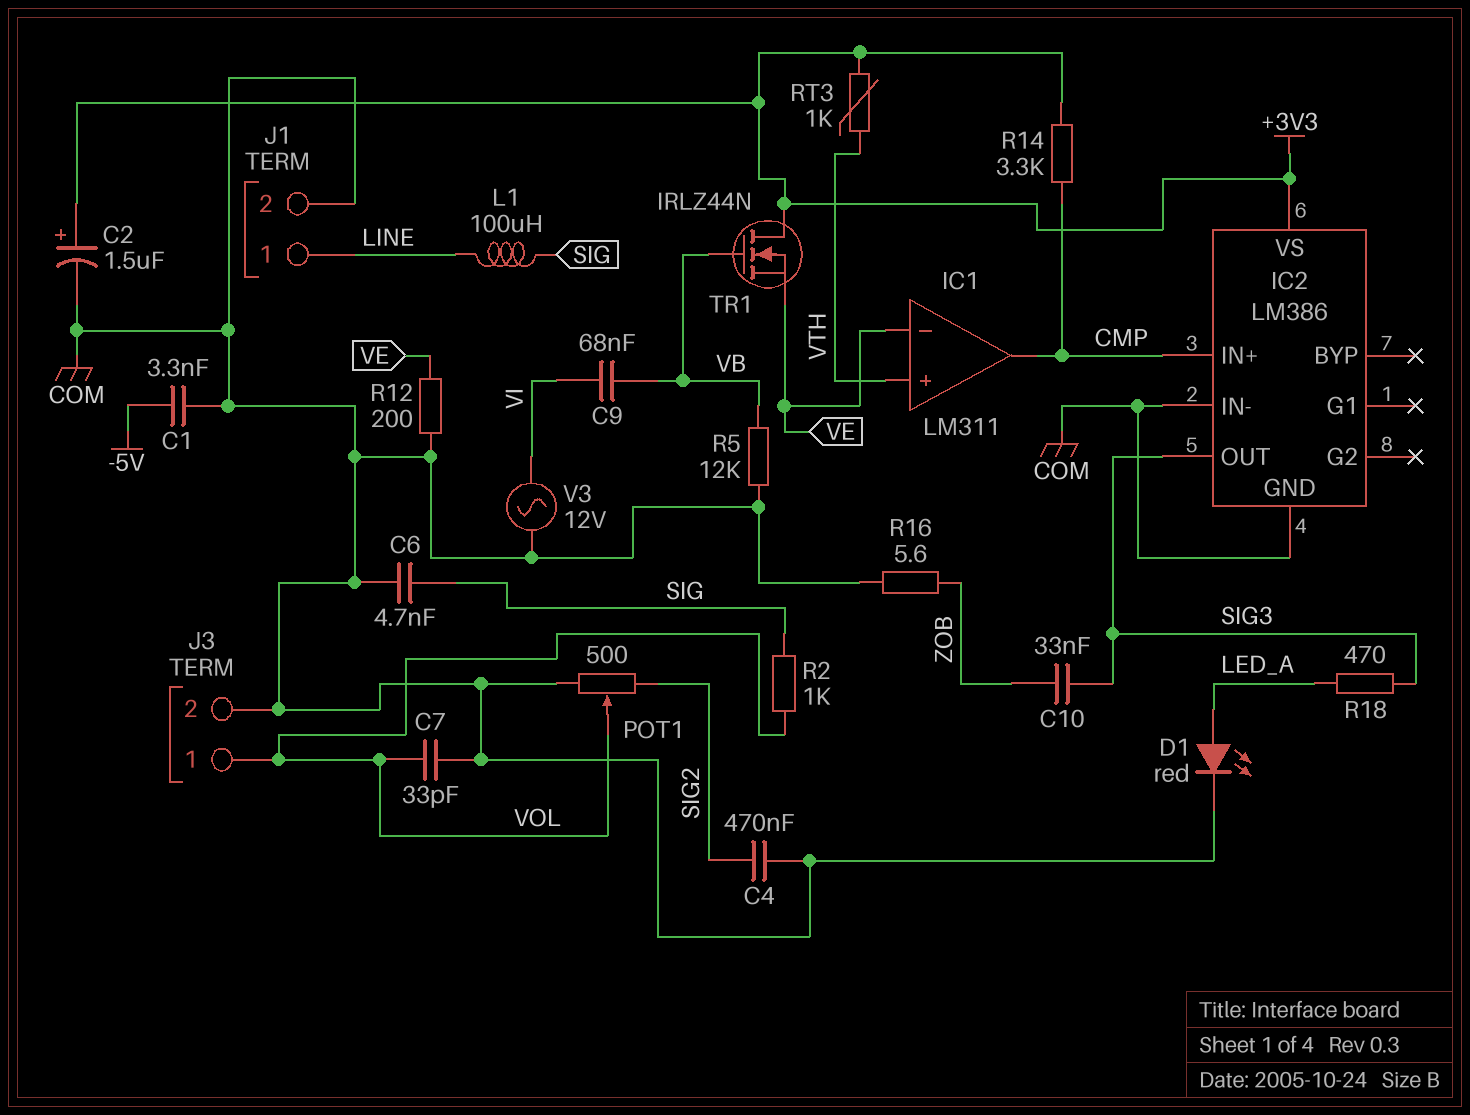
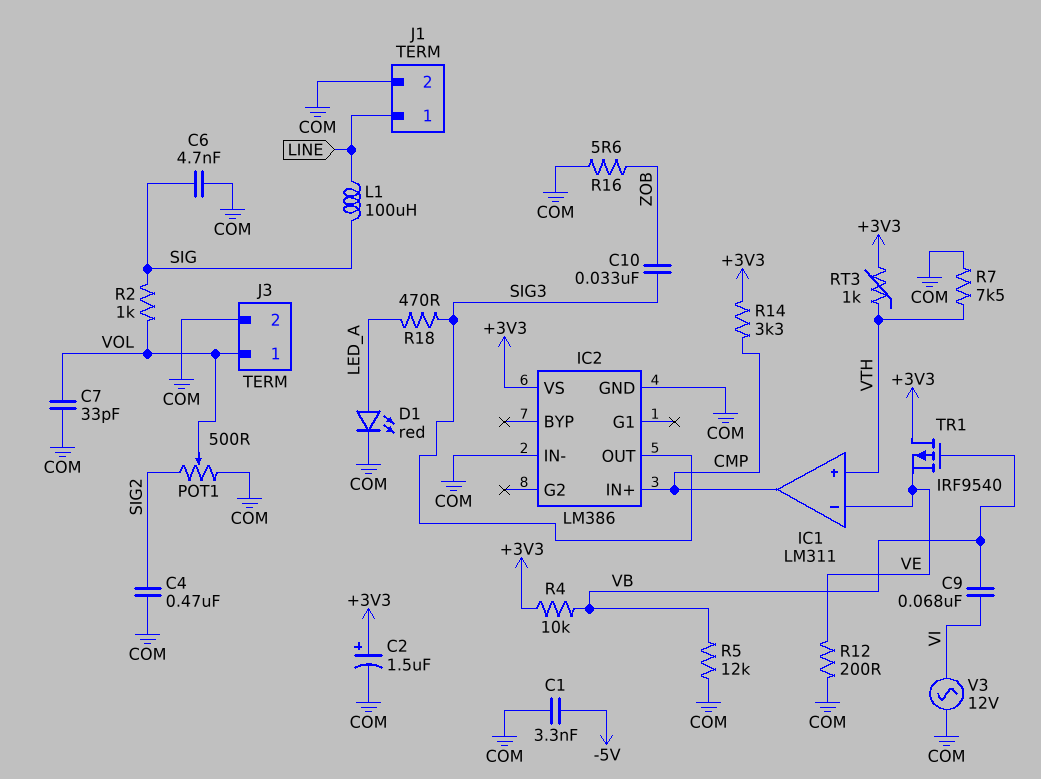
R4: none -> 10k (+3V3, VB)
R7: none -> 7.5k (COM, VTH)
TR1: NMOS IRLZ44N (G VB, D +3V3, S VE) -> PMOS IRF9540 (G VB, D +3V3, S VE)

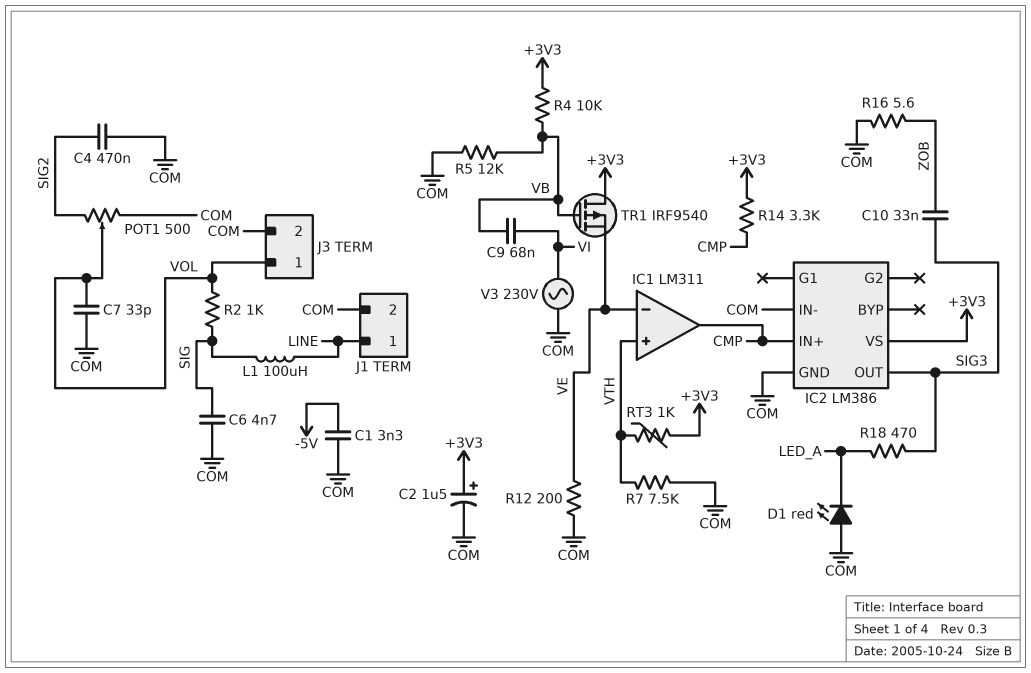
D1: LED red (A LED_A, K COM) -> LED red (A COM, K LED_A)
V3: AC 12V (COM, VI) -> AC 230V (COM, VI)

